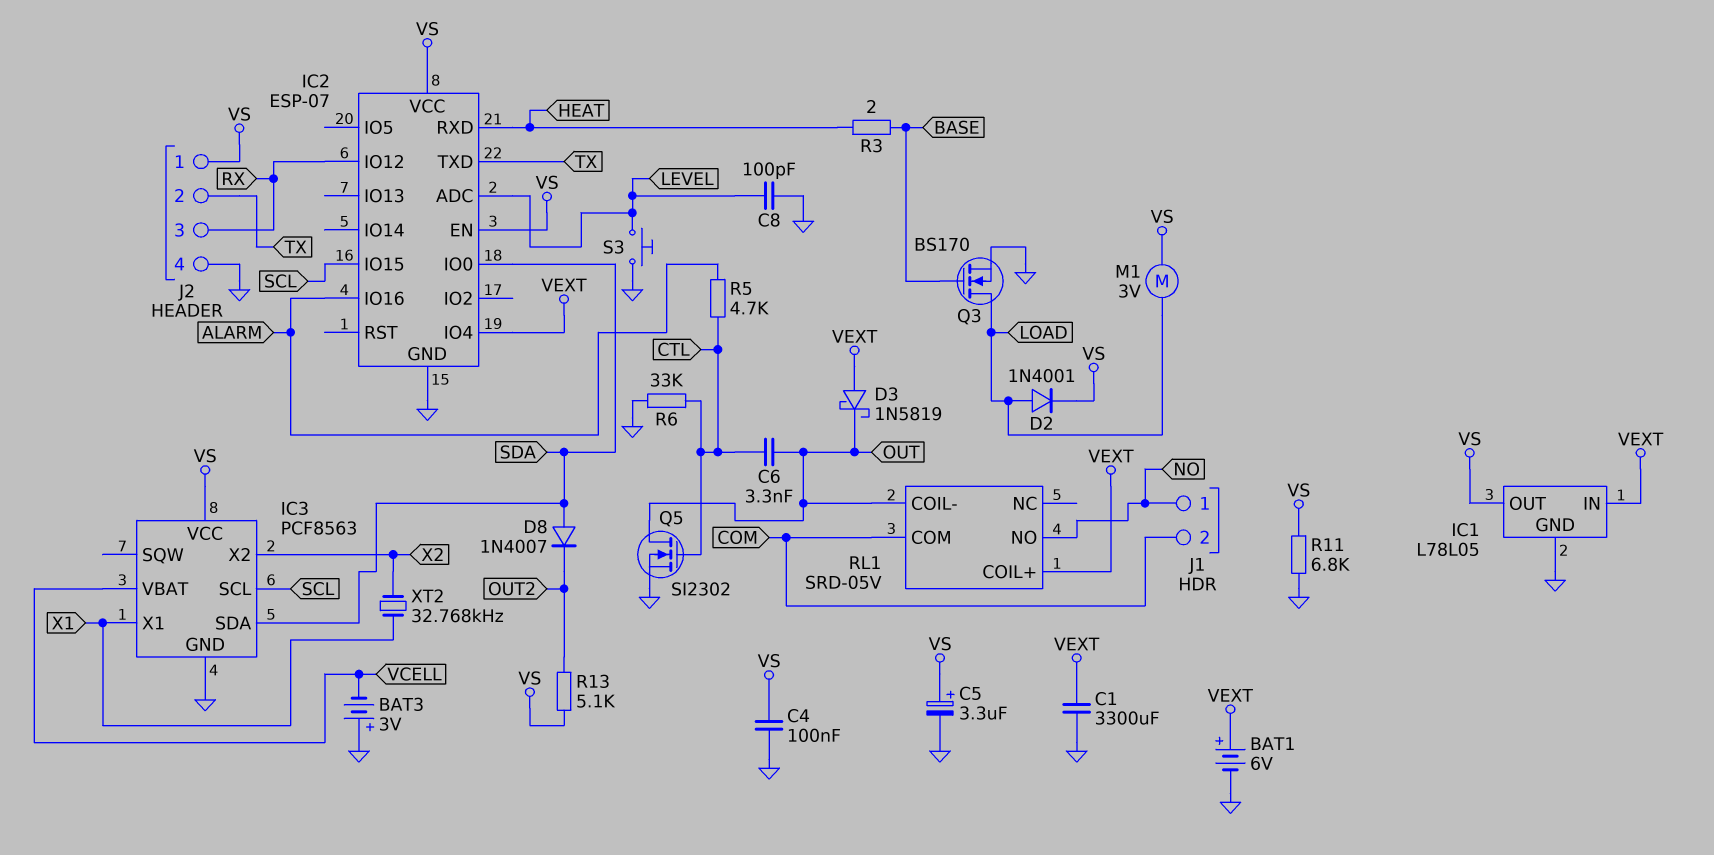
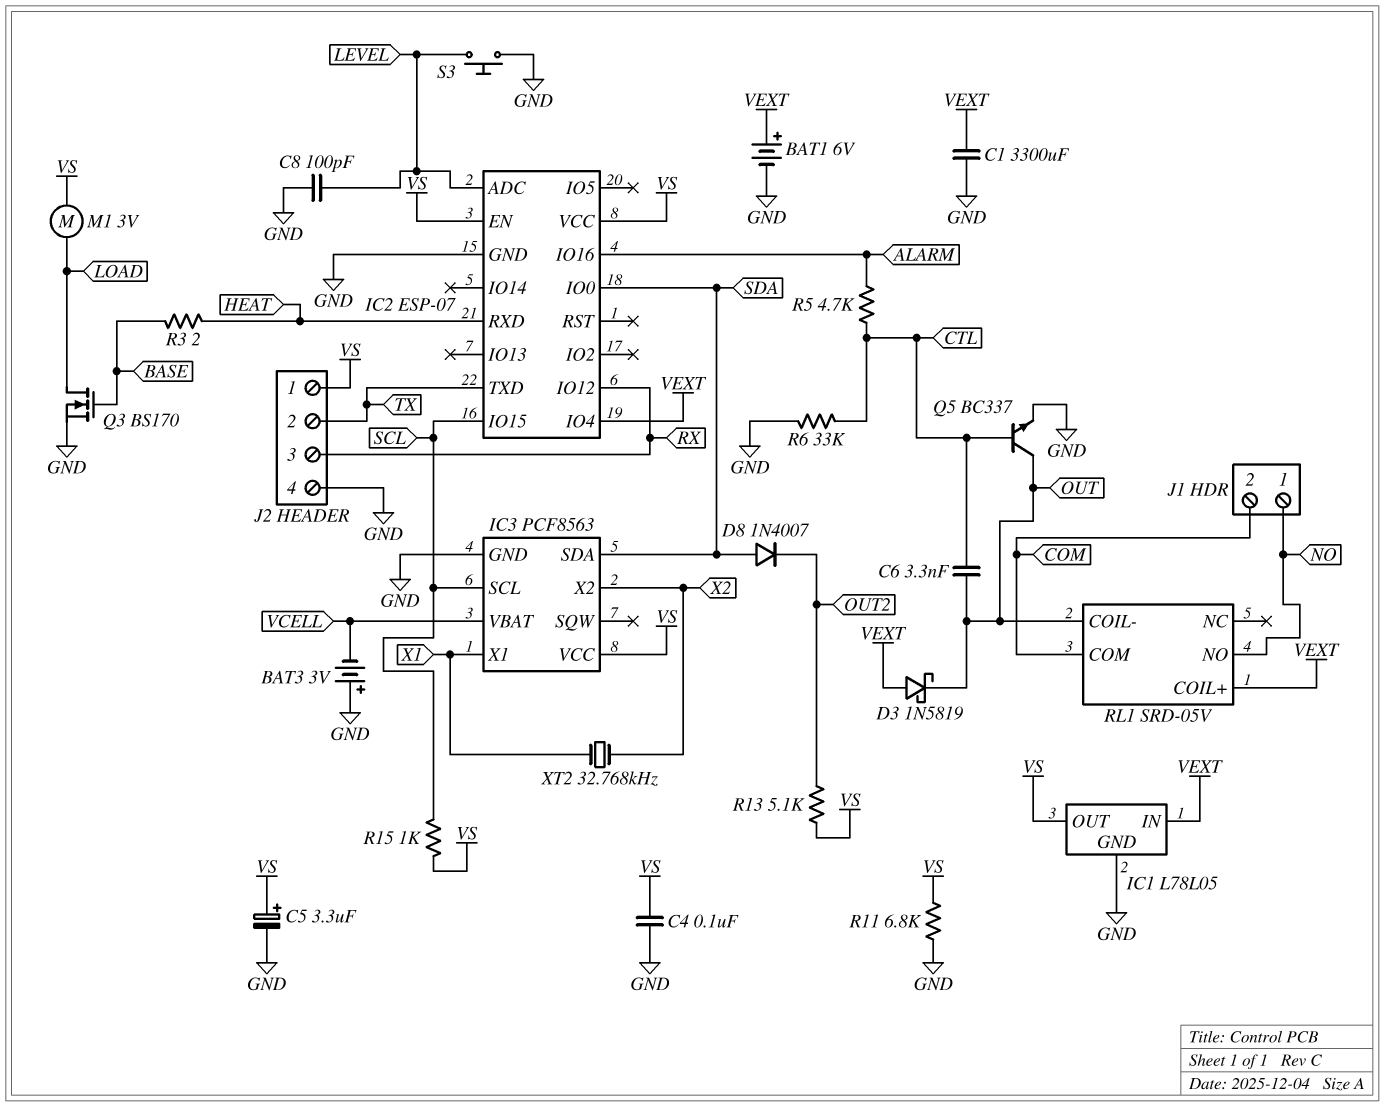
D2: diode 1N4001 (A LOAD, K VS) -> none
Q5: NMOS SI2302 (G CTL, D OUT, S GND) -> NPN BC337 (B CTL, C OUT, E GND)
R15: none -> 1k (SCL, VS)

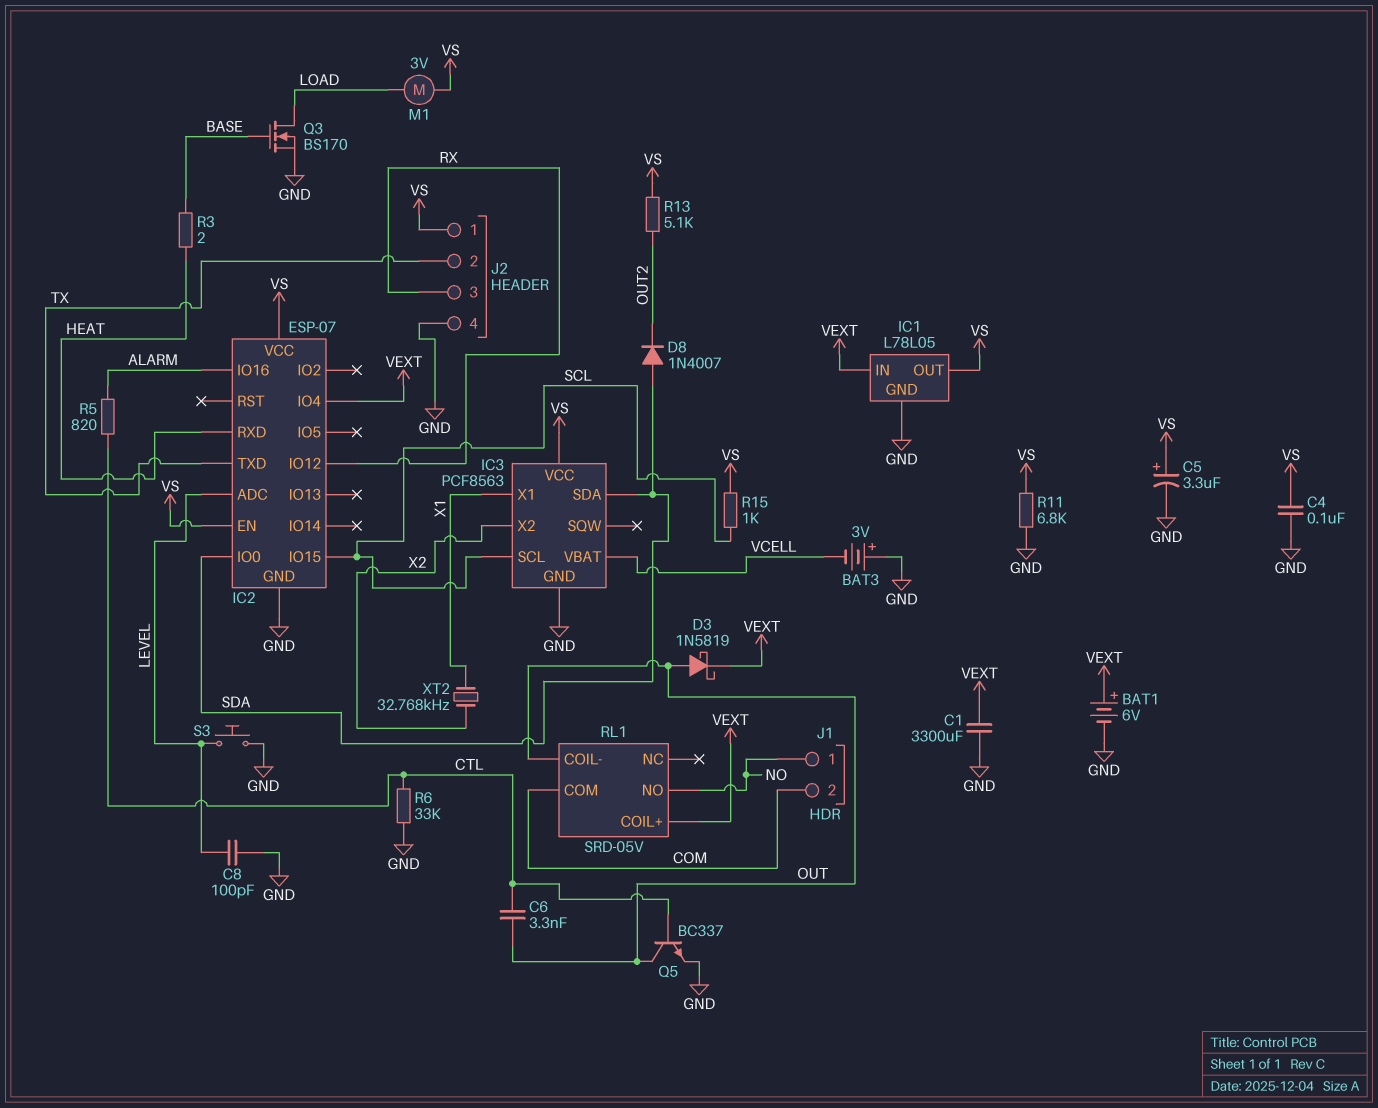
D3: schottky 1N5819 (A VEXT, K OUT) -> schottky 1N5819 (A OUT, K VEXT)
R5: 4.7k (ALARM, CTL) -> 820 (ALARM, CTL)

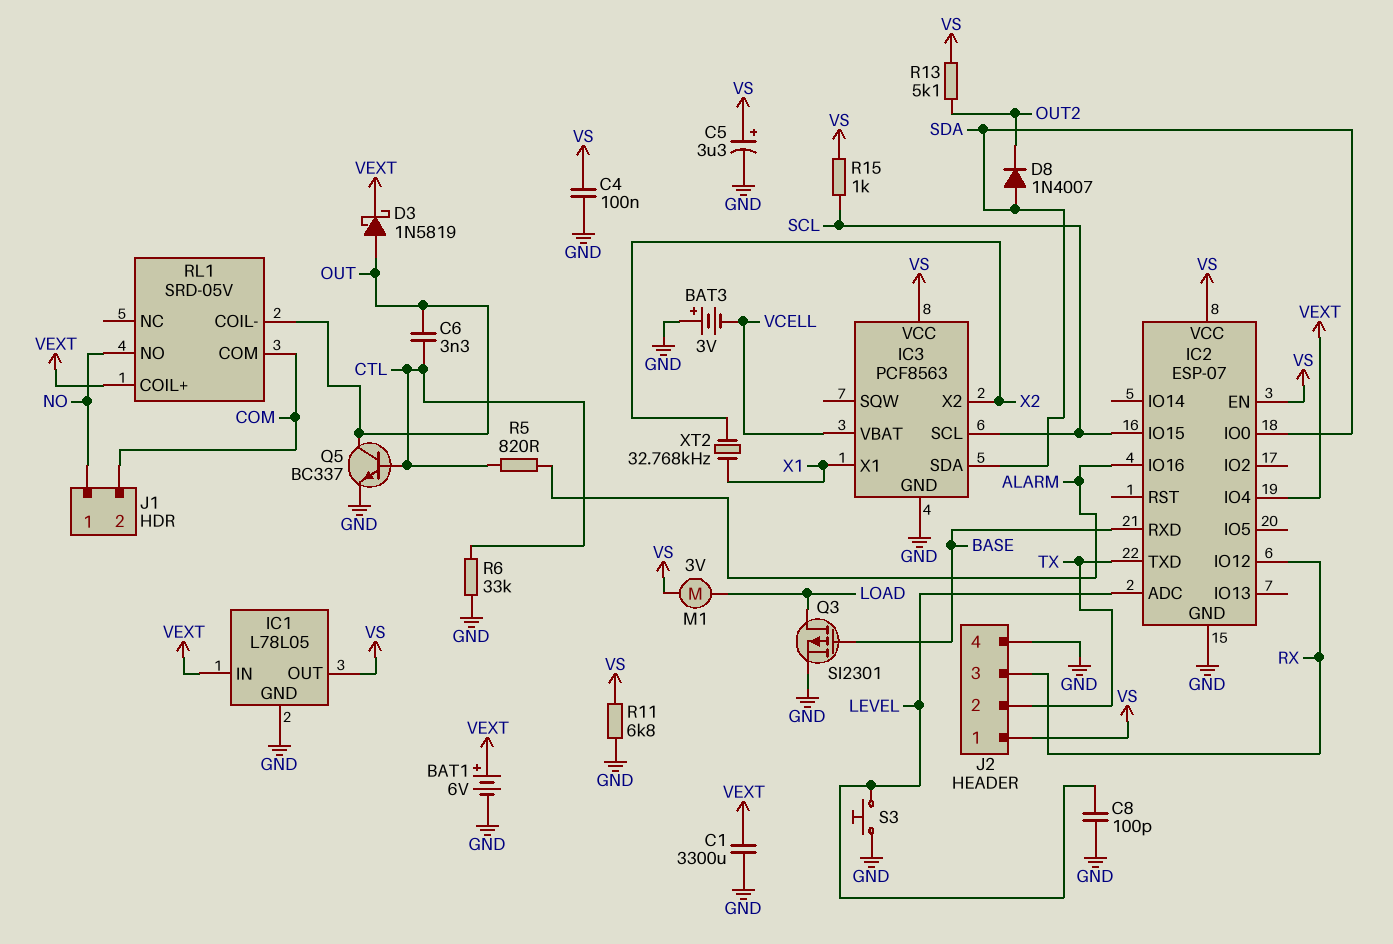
IC2 pin RXD: HEAT -> BASE
Q3: NMOS BS170 (G BASE, D LOAD, S GND) -> PMOS SI2301 (G BASE, D LOAD, S GND)
R3: 2 (BASE, HEAT) -> none

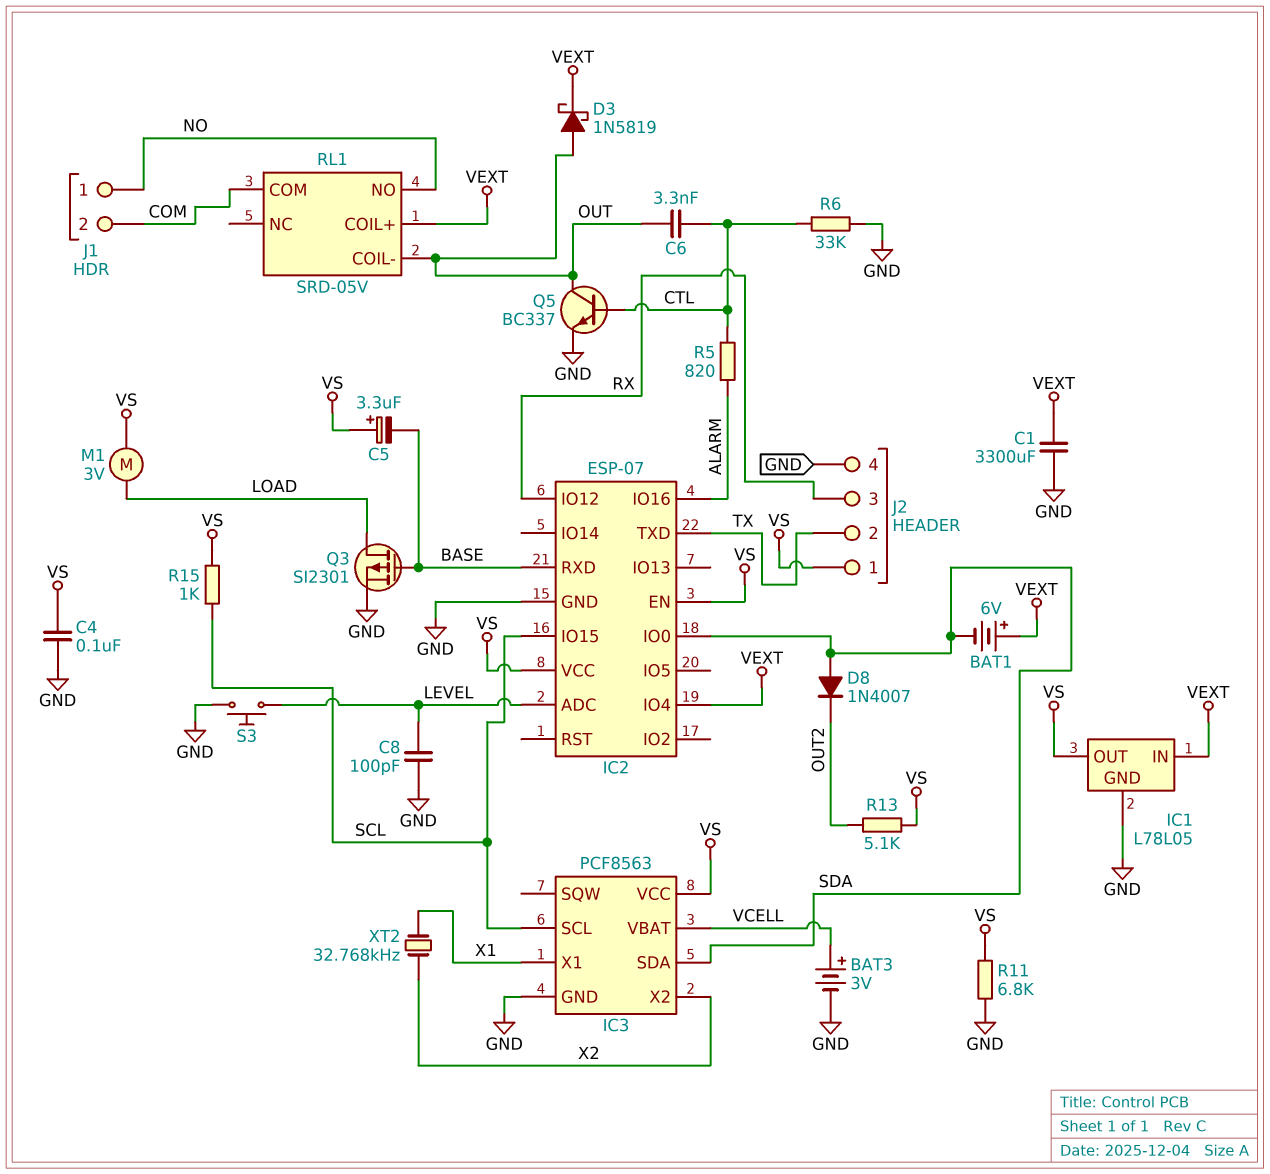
BAT1: 6V (plus VEXT, minus GND) -> 6V (plus VEXT, minus SDA)
BAT3: 3V (plus GND, minus VCELL) -> 3V (plus VCELL, minus GND)
C5: 3.3uF (plus VS, minus GND) -> 3.3uF (plus VS, minus BASE)

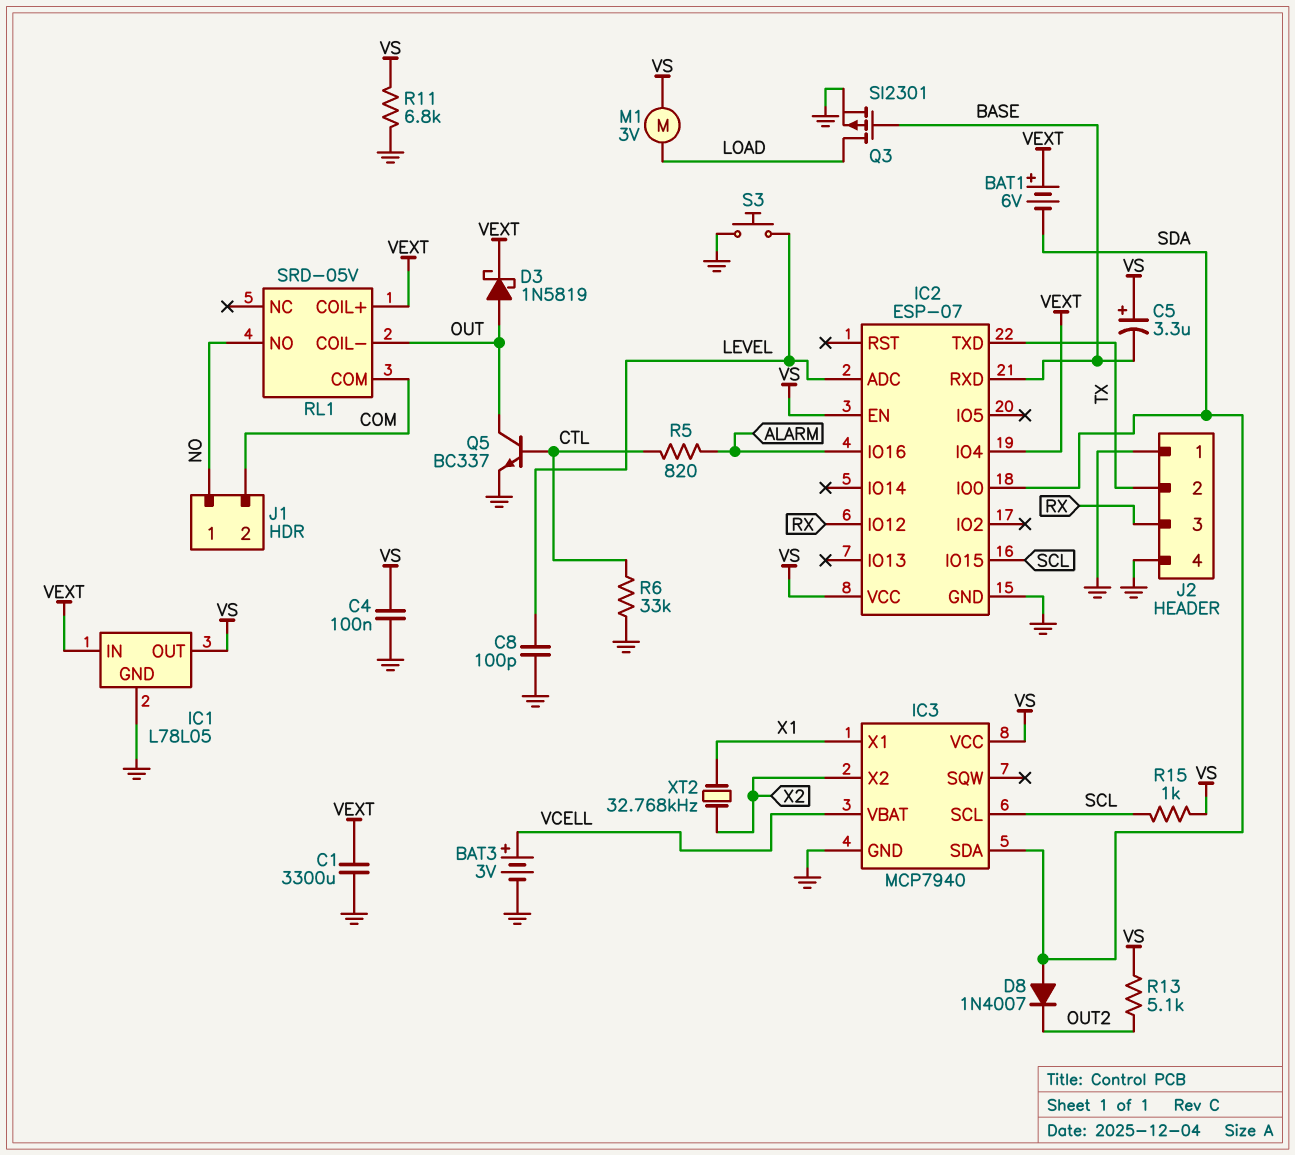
C6: 3.3nF (CTL, OUT) -> none
IC3: PCF8563 -> MCP7940
J2 pin 1: VS -> GND

